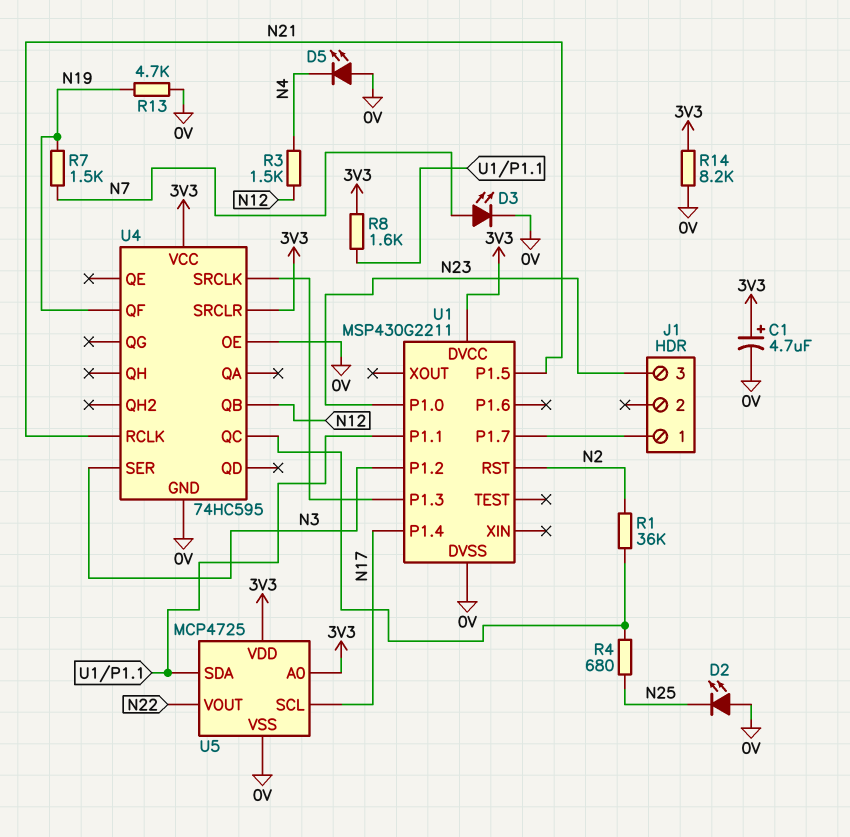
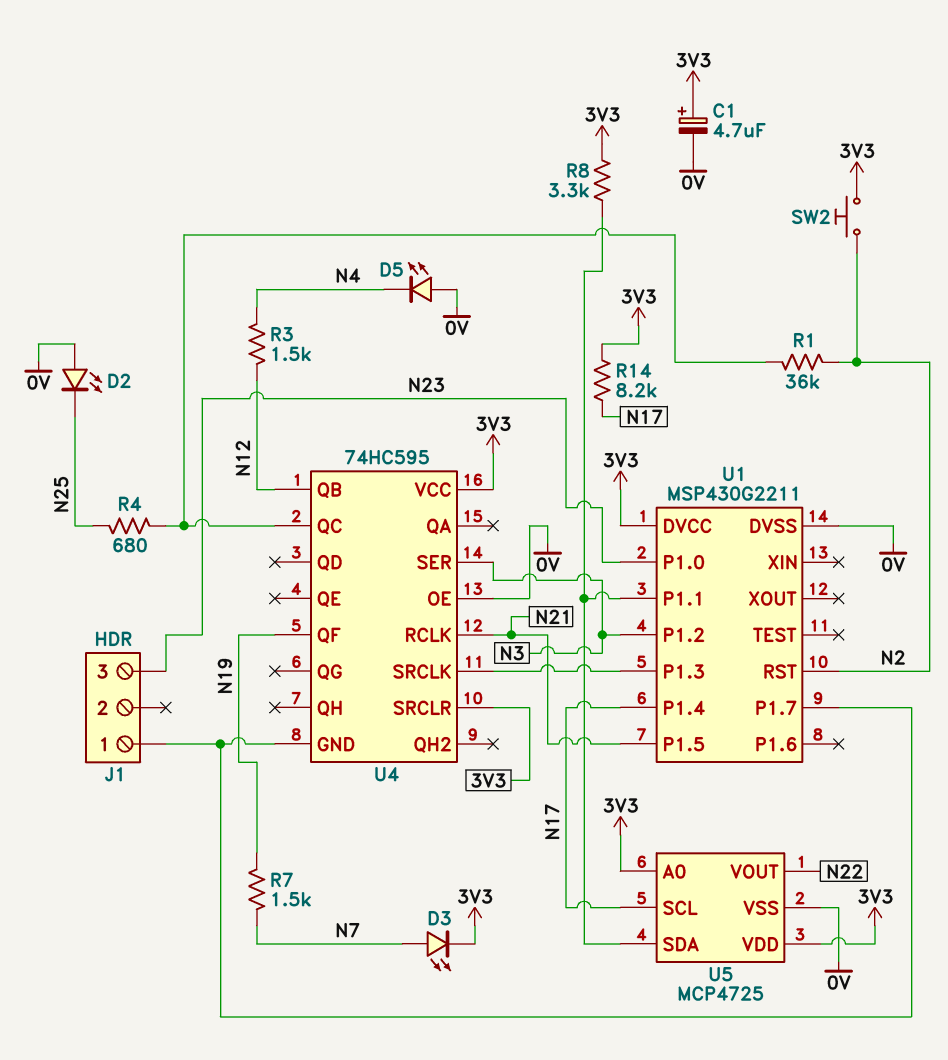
D3: LED (A N7, K 0V) -> LED (A N7, K 3V3)
R8: 1.6k (3V3, U1/P1.1) -> 3.3k (3V3, U1/P1.1)
R13: 4.7k (0V, N19) -> none
R14: 8.2k (0V, 3V3) -> 8.2k (3V3, N17)
SW2: none -> button (3V3, N2)
U4 pin GND: 0V -> J1/1

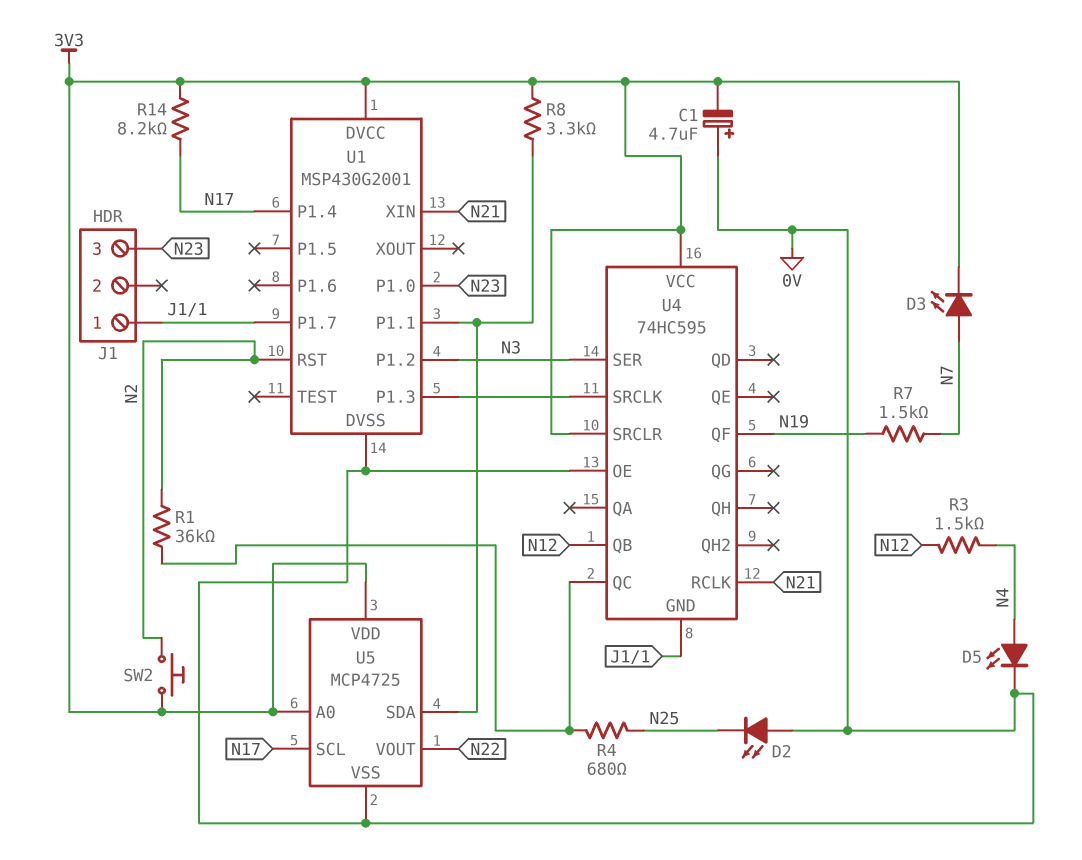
C1: 4.7uF (plus 3V3, minus 0V) -> 4.7uF (plus 0V, minus 3V3)
D5: LED (A 0V, K N4) -> LED (A N4, K 0V)
U1: MSP430G2211 -> MSP430G2001
U1 pin P1.5: N21 -> none
U1 pin XIN: none -> N21

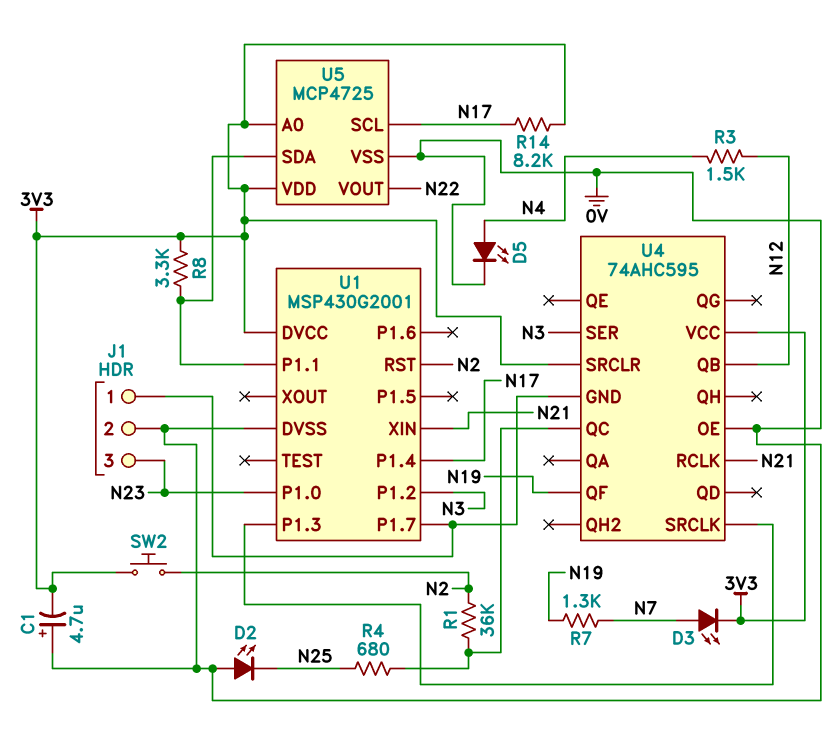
J1 pin 2: none -> 0V
R7: 1.5k (N7, N19) -> 1.3k (N7, N19)
U4: 74HC595 -> 74AHC595

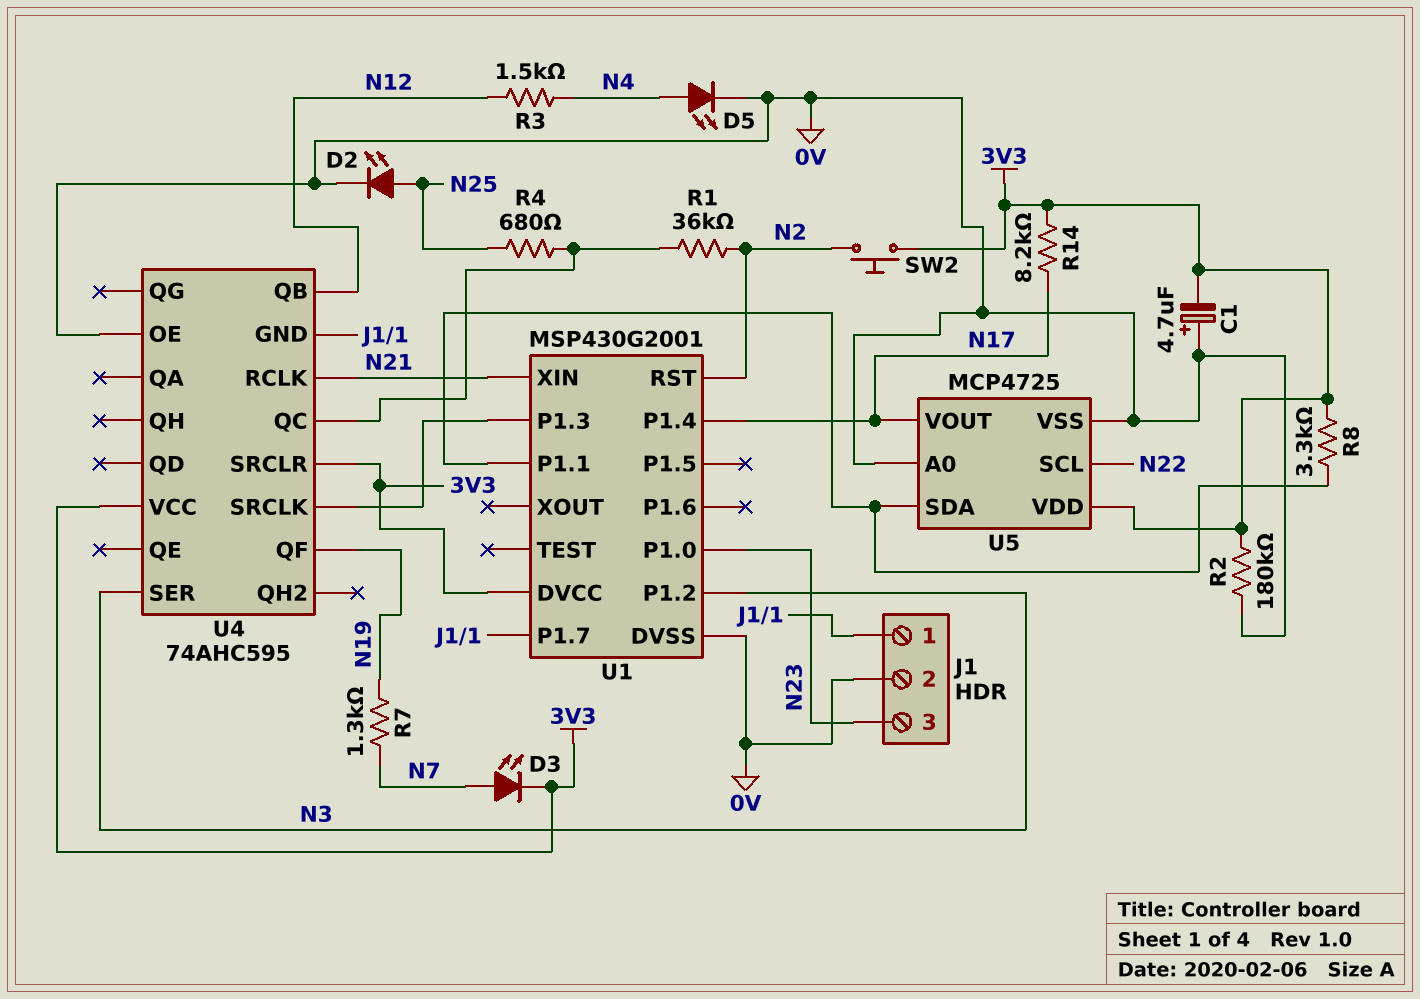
D2: LED (A 0V, K N25) -> LED (A N25, K 0V)
R2: none -> 180k (0V, 3V3)
U5 pin A0: 3V3 -> 0V
U5 pin SCL: N17 -> N22
U5 pin VOUT: N22 -> N17

